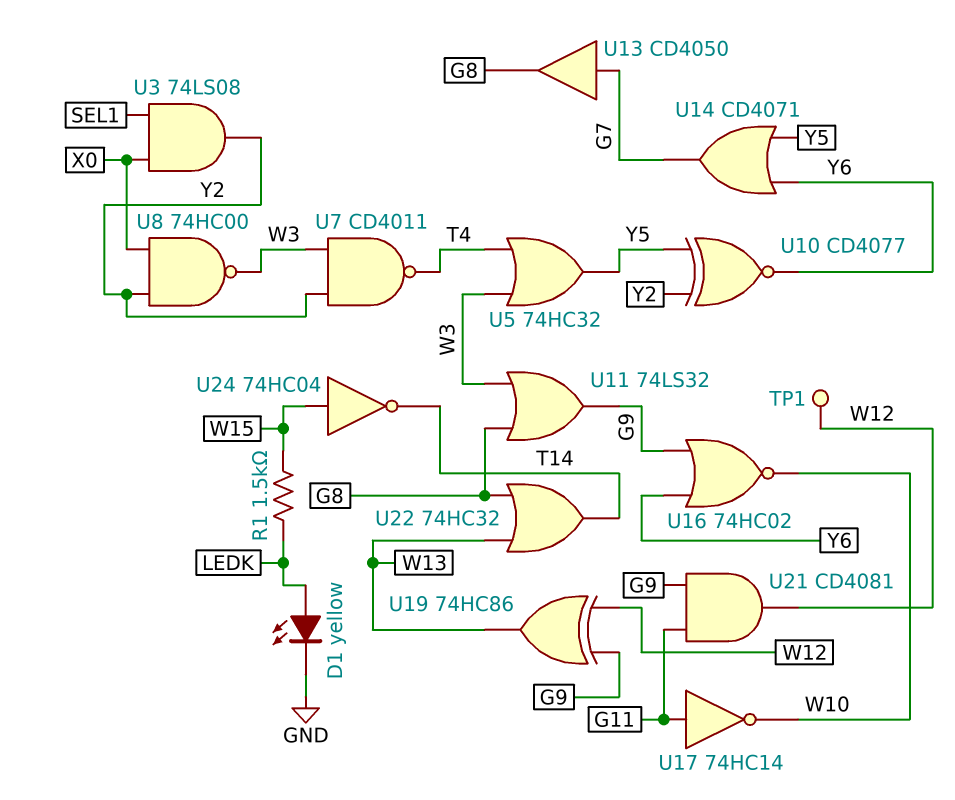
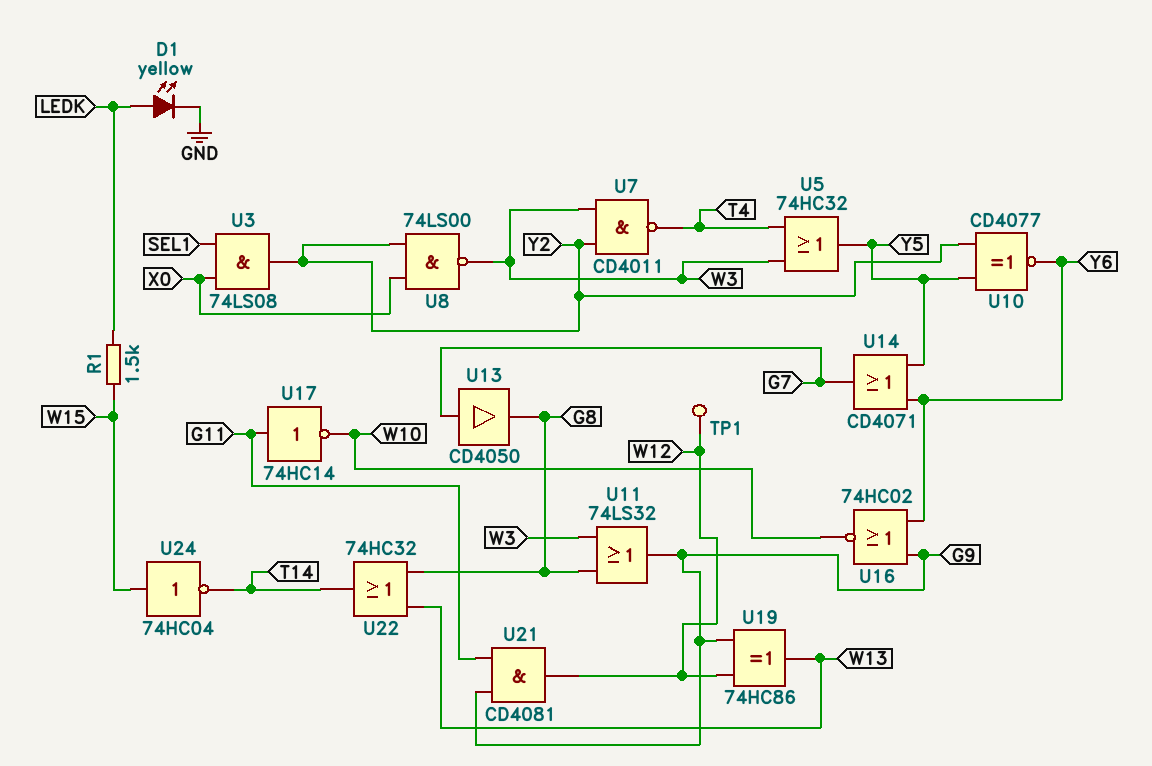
U8: NAND 74HC00 (in X0, in Y2, out W3) -> NAND 74LS00 (in X0, in Y2, out W3)

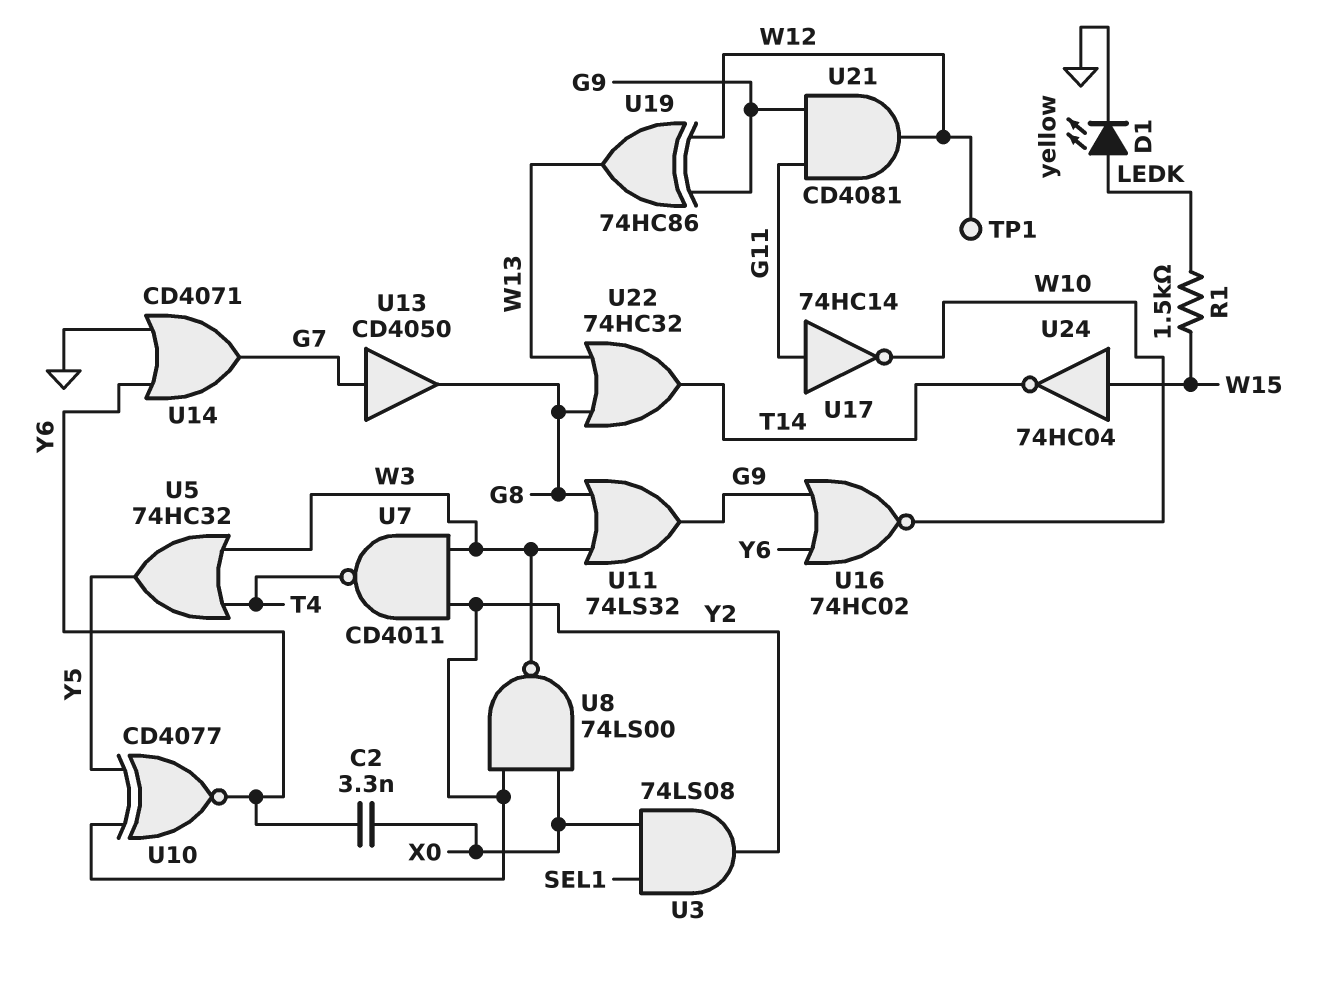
C2: none -> 3.3nF (X0, Y6)
U14: OR CD4071 (in Y5, in Y6, out G7) -> OR CD4071 (in GND, in Y6, out G7)

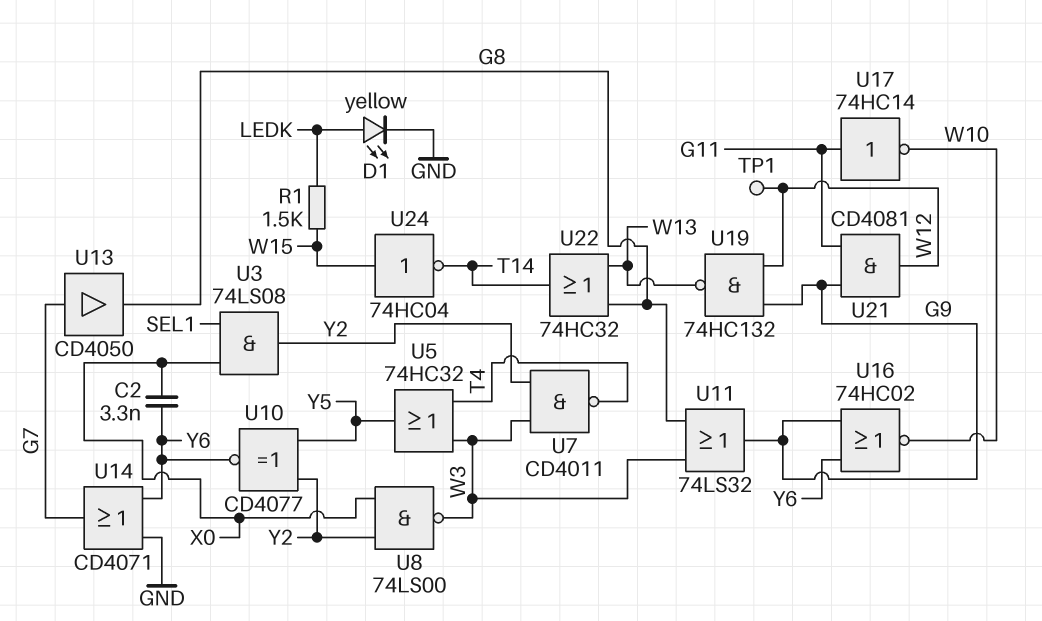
U19: XOR 74HC86 (in G9, in W12, out W13) -> NAND 74HC132 (in G9, in W12, out W13)

